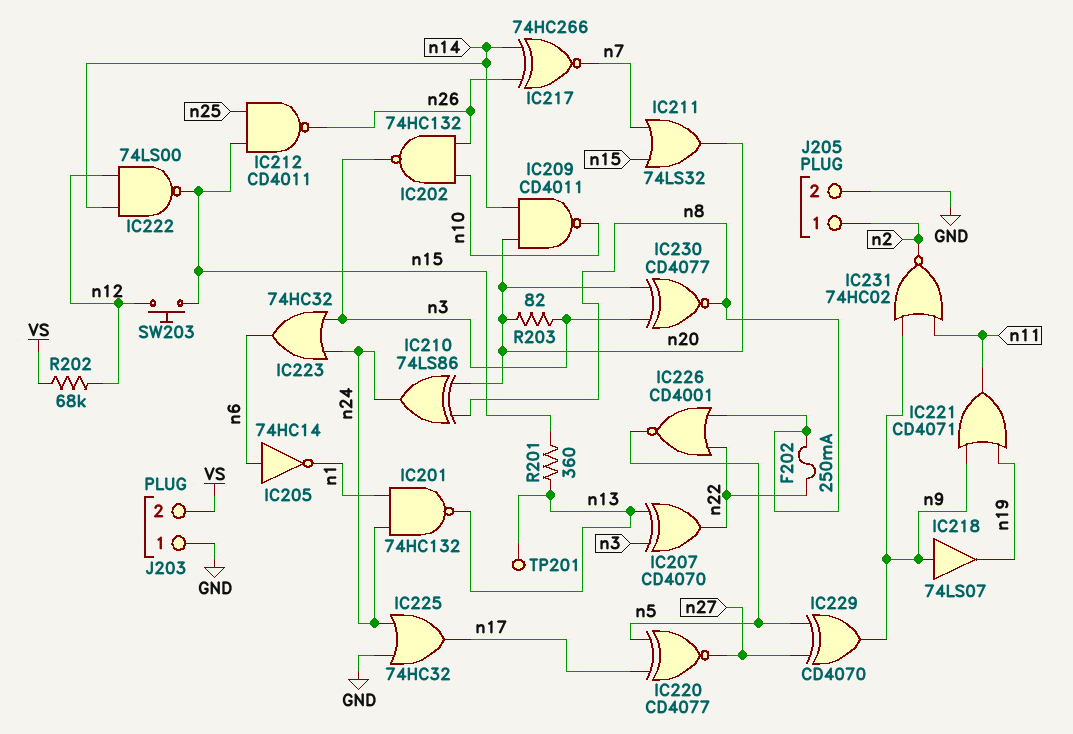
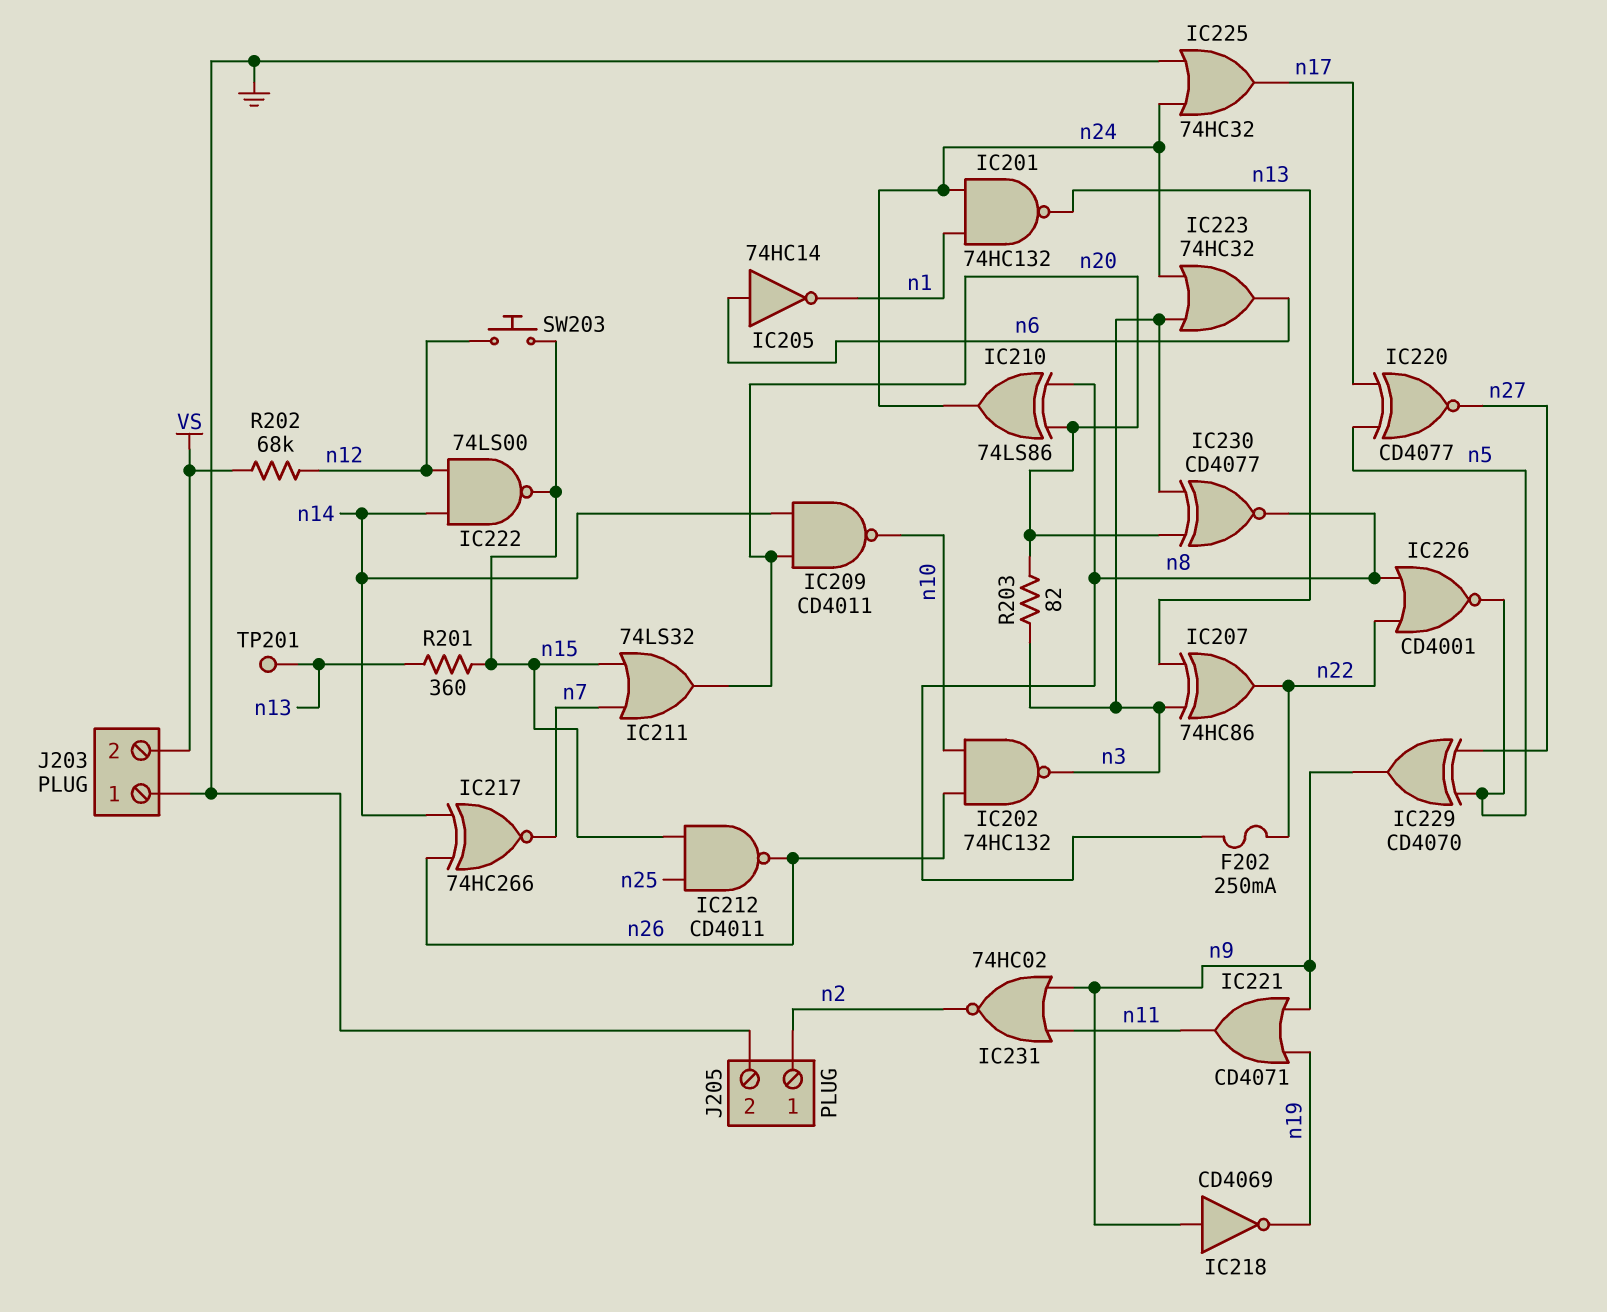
IC207: XOR CD4070 (in n3, in n13, out n22) -> XOR 74HC86 (in n3, in n13, out n22)
IC218: buffer 74LS07 (in n9, out n19) -> NOT CD4069 (in n9, out n19)

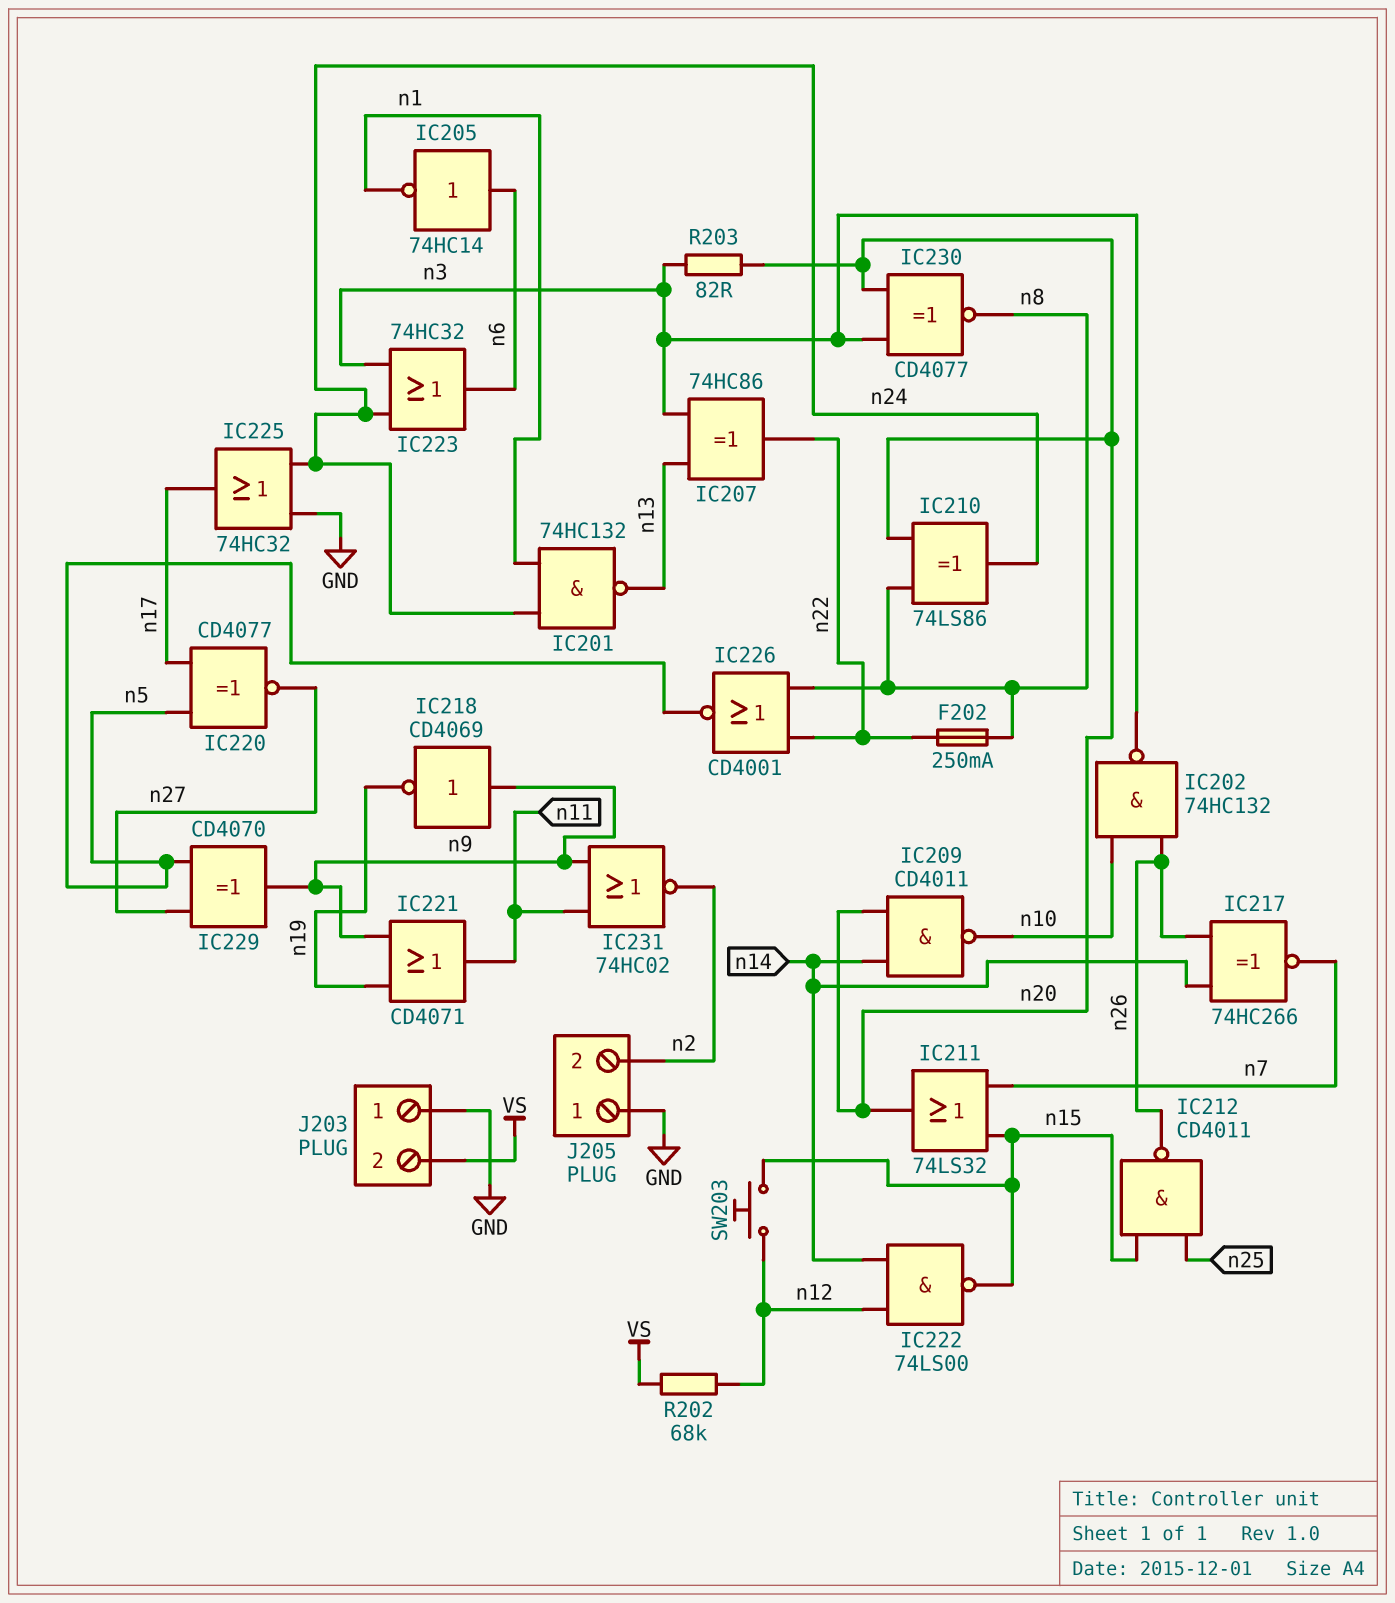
J205 pin 1: n2 -> GND
J205 pin 2: GND -> n2
R201: 360 (n13, n15) -> none
TP201: test point (n13) -> none

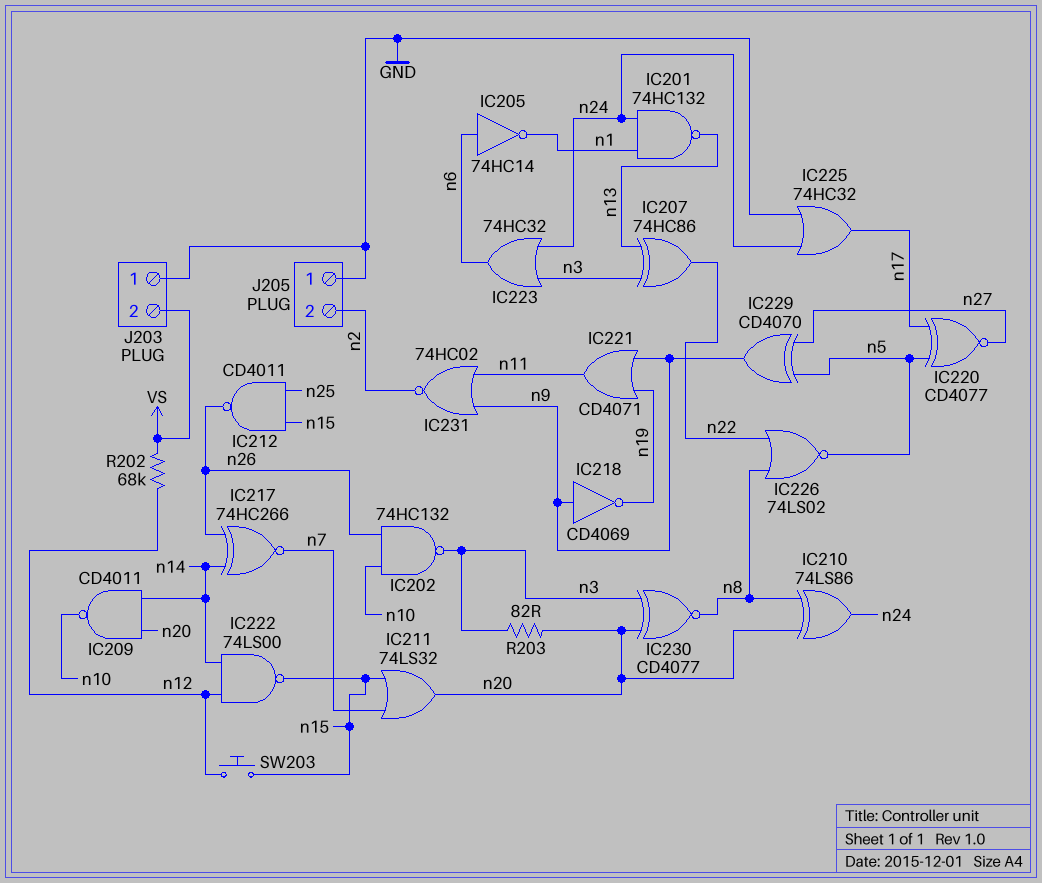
F202: 250mA (n8, n22) -> none
IC226: NOR CD4001 (in n8, in n22, out n5) -> NOR 74LS02 (in n8, in n22, out n5)

